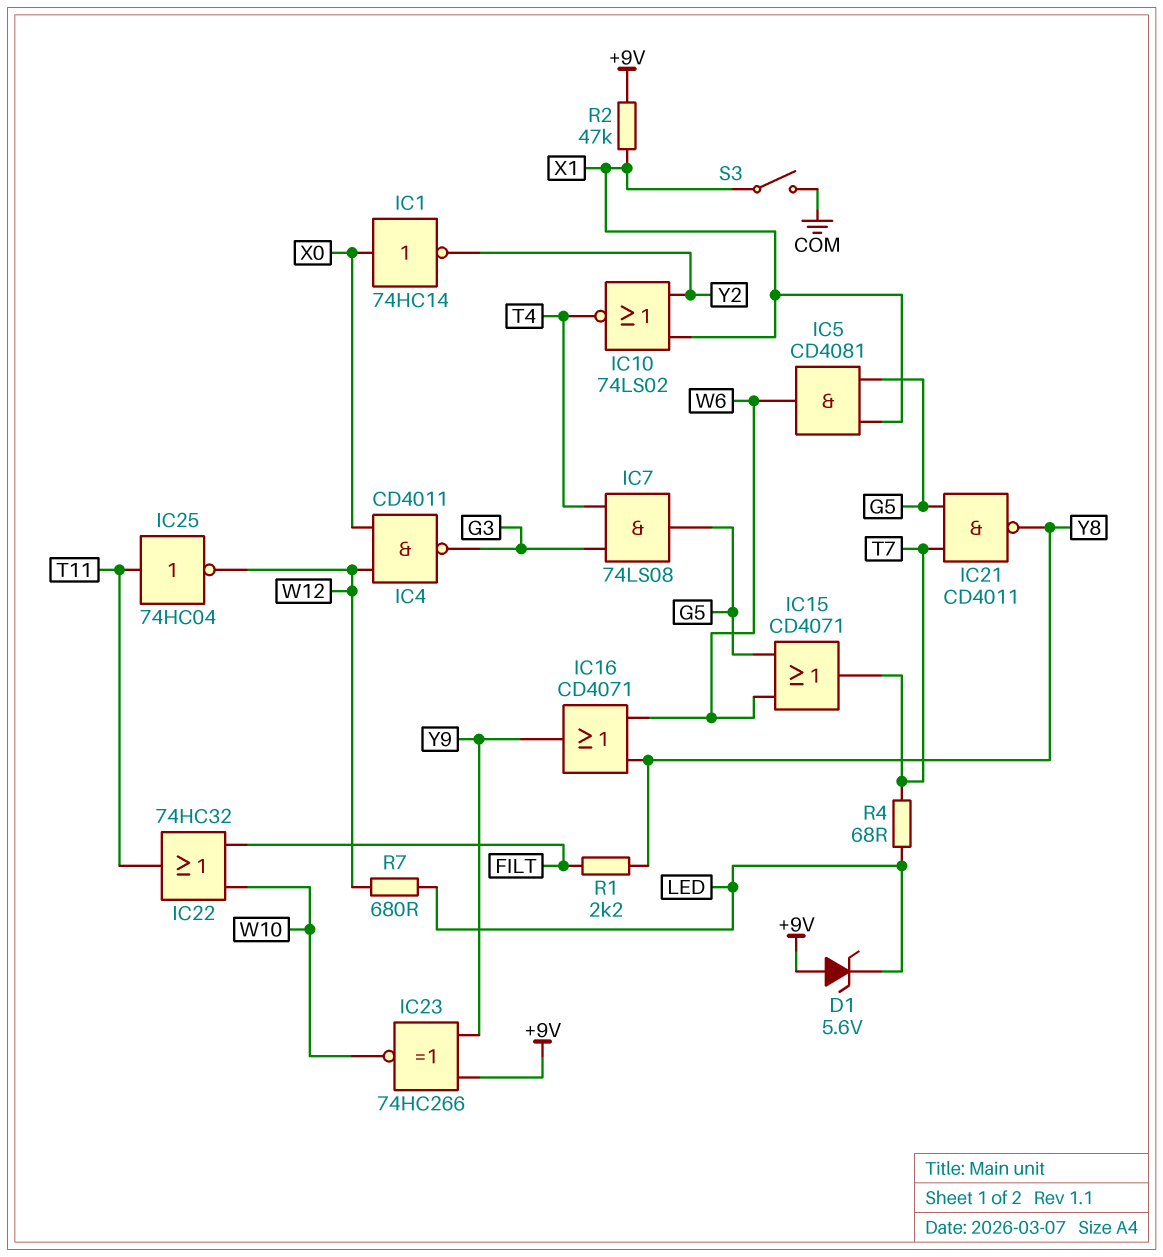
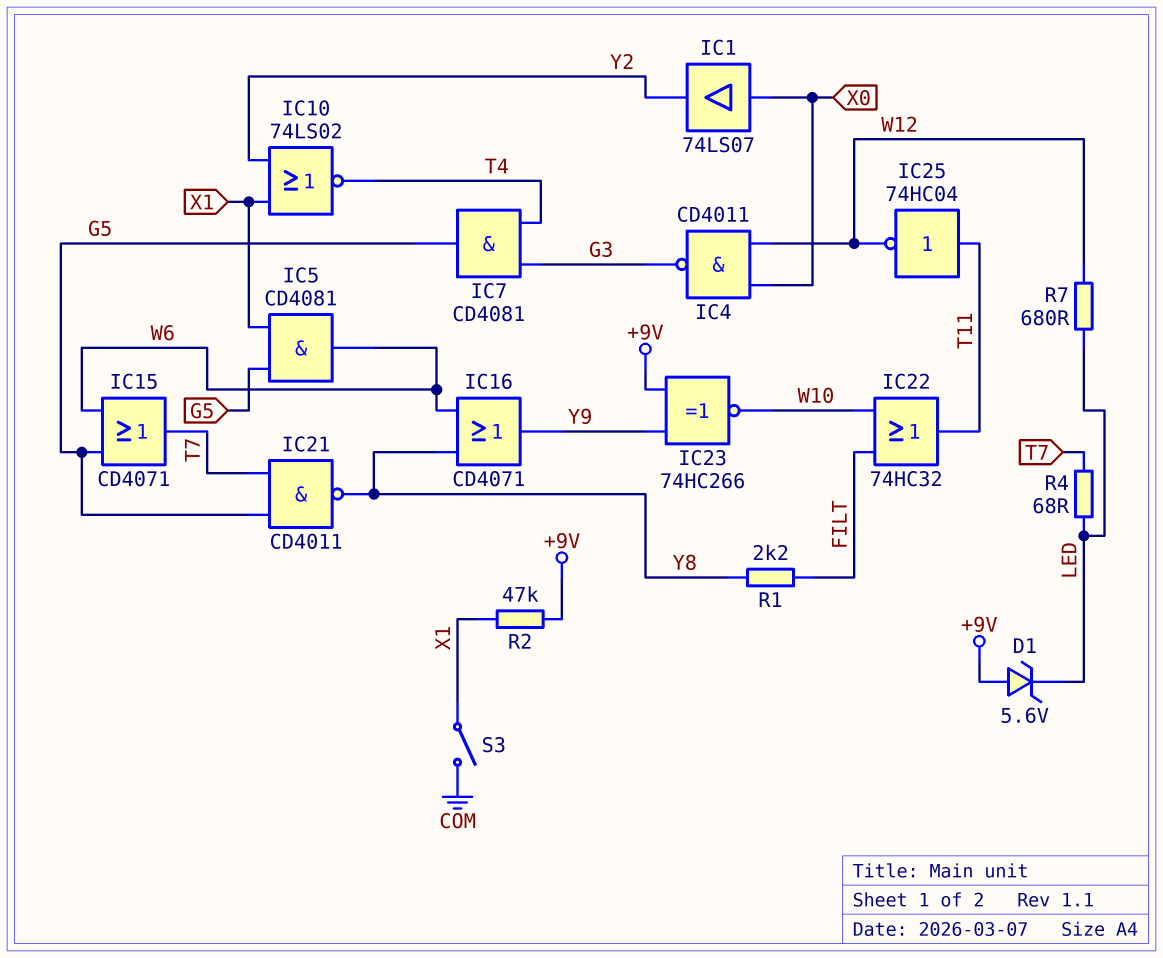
IC1: NOT 74HC14 (in X0, out Y2) -> buffer 74LS07 (in X0, out Y2)
IC7: AND 74LS08 (in G3, in T4, out G5) -> AND CD4081 (in G3, in T4, out G5)

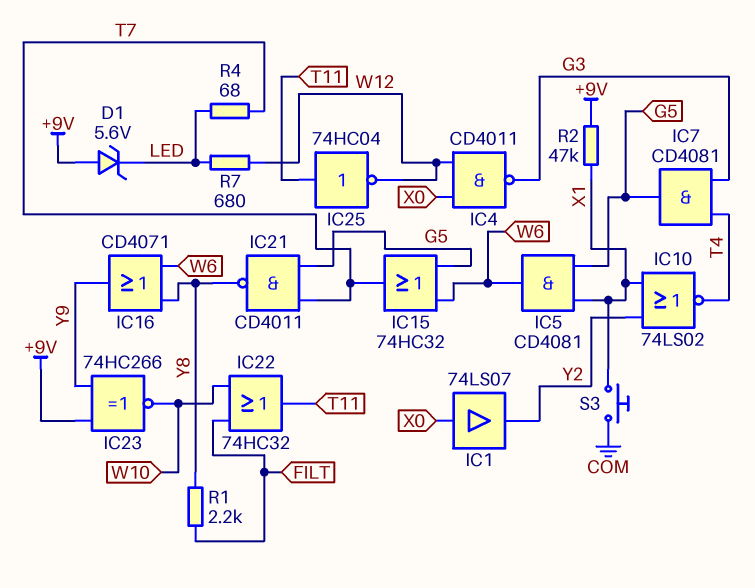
IC15: OR CD4071 (in G5, in W6, out T7) -> OR 74HC32 (in G5, in W6, out T7)
S3: switch (COM, X1) -> button (COM, X1)

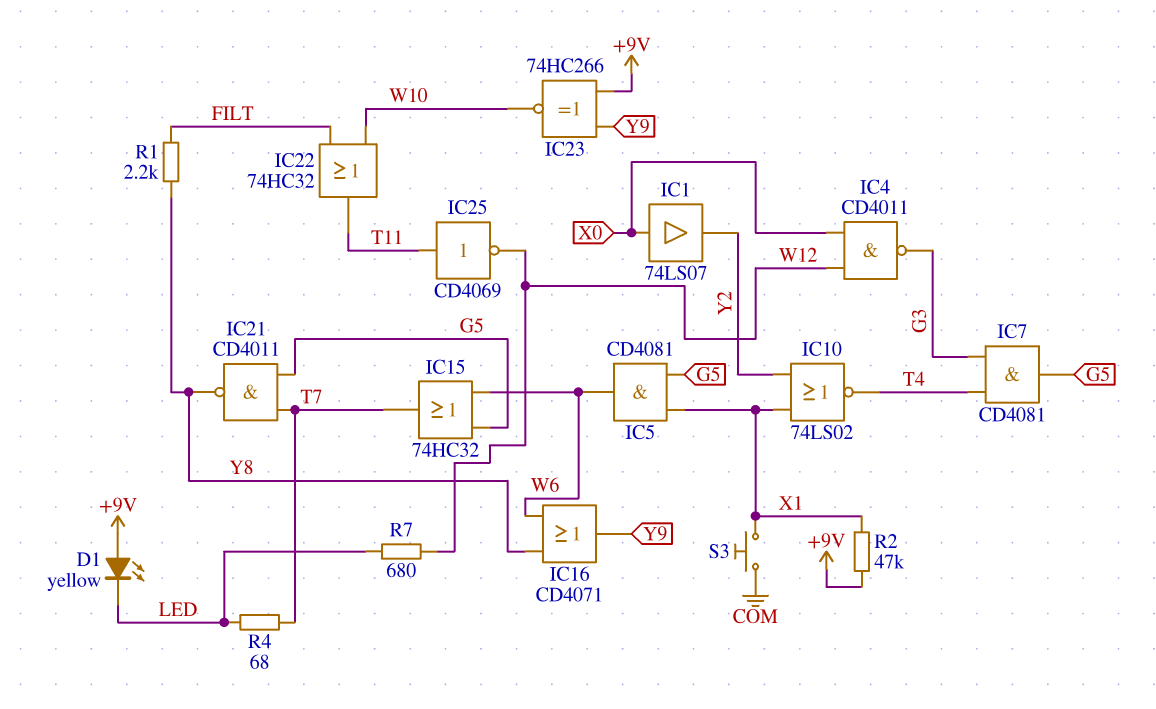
D1: zener 5.6V (A +9V, K LED) -> LED yellow (A +9V, K LED)
IC25: NOT 74HC04 (in T11, out W12) -> NOT CD4069 (in T11, out W12)

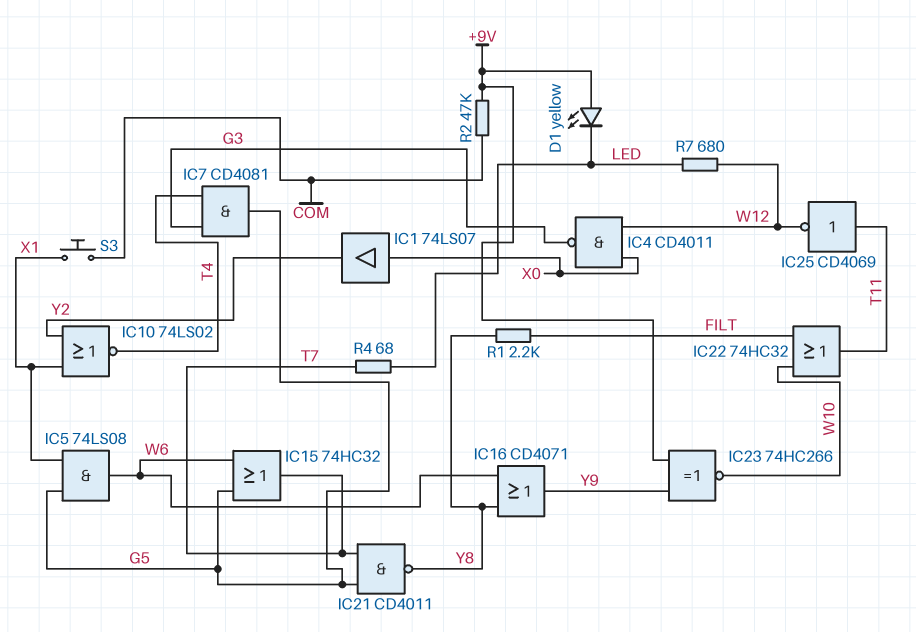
IC5: AND CD4081 (in G5, in X1, out W6) -> AND 74LS08 (in G5, in X1, out W6)
R2: 47k (+9V, X1) -> 47k (+9V, COM)

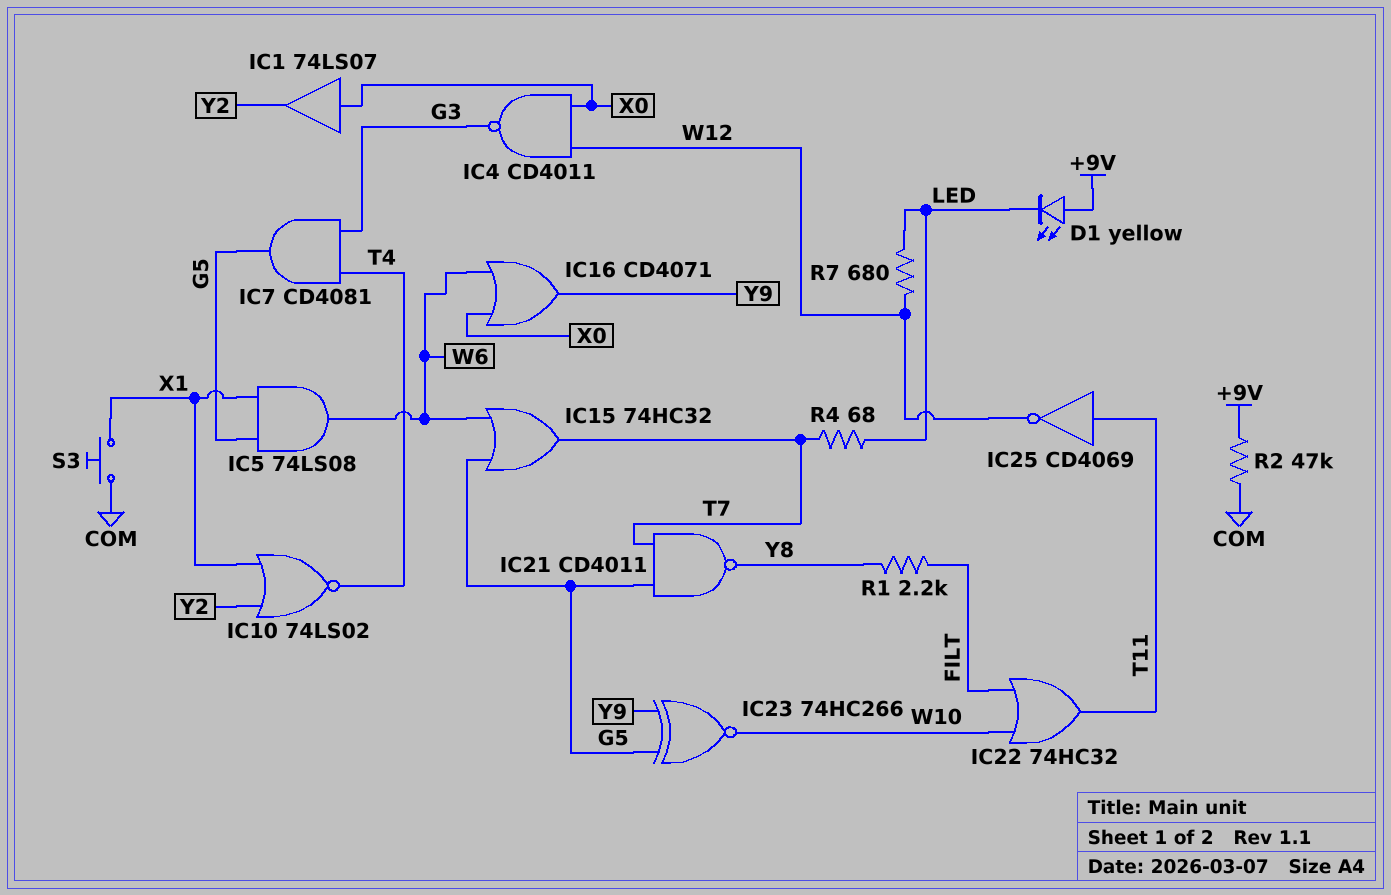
IC16: OR CD4071 (in W6, in Y8, out Y9) -> OR CD4071 (in W6, in X0, out Y9)
IC23: XNOR 74HC266 (in +9V, in Y9, out W10) -> XNOR 74HC266 (in G5, in Y9, out W10)

